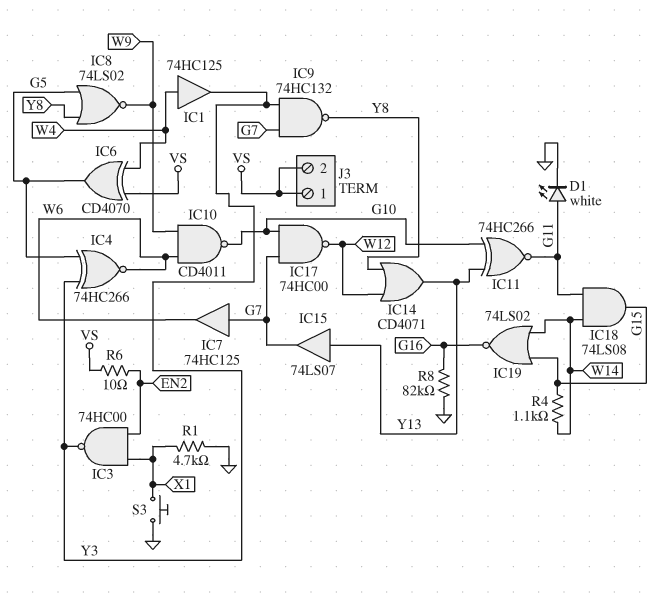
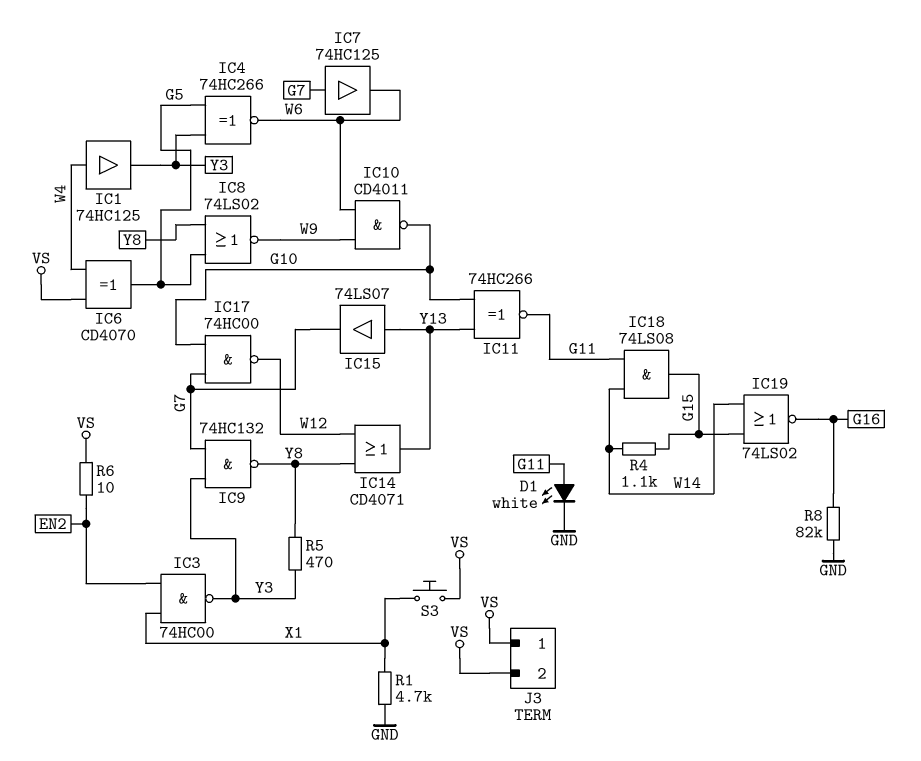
R5: none -> 470 (Y3, Y8)
S3: button (GND, X1) -> button (VS, X1)

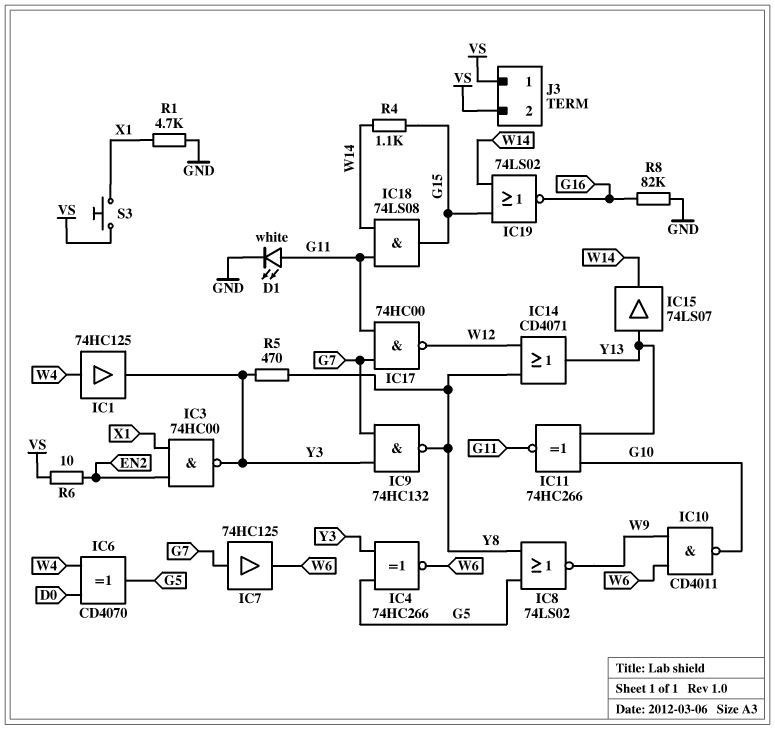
IC6: XOR CD4070 (in VS, in W4, out G5) -> XOR CD4070 (in D0, in W4, out G5)
IC15: buffer 74LS07 (in Y13, out G7) -> buffer 74LS07 (in Y13, out W14)
IC17: NAND 74HC00 (in G7, in G10, out W12) -> NAND 74HC00 (in G7, in G11, out W12)

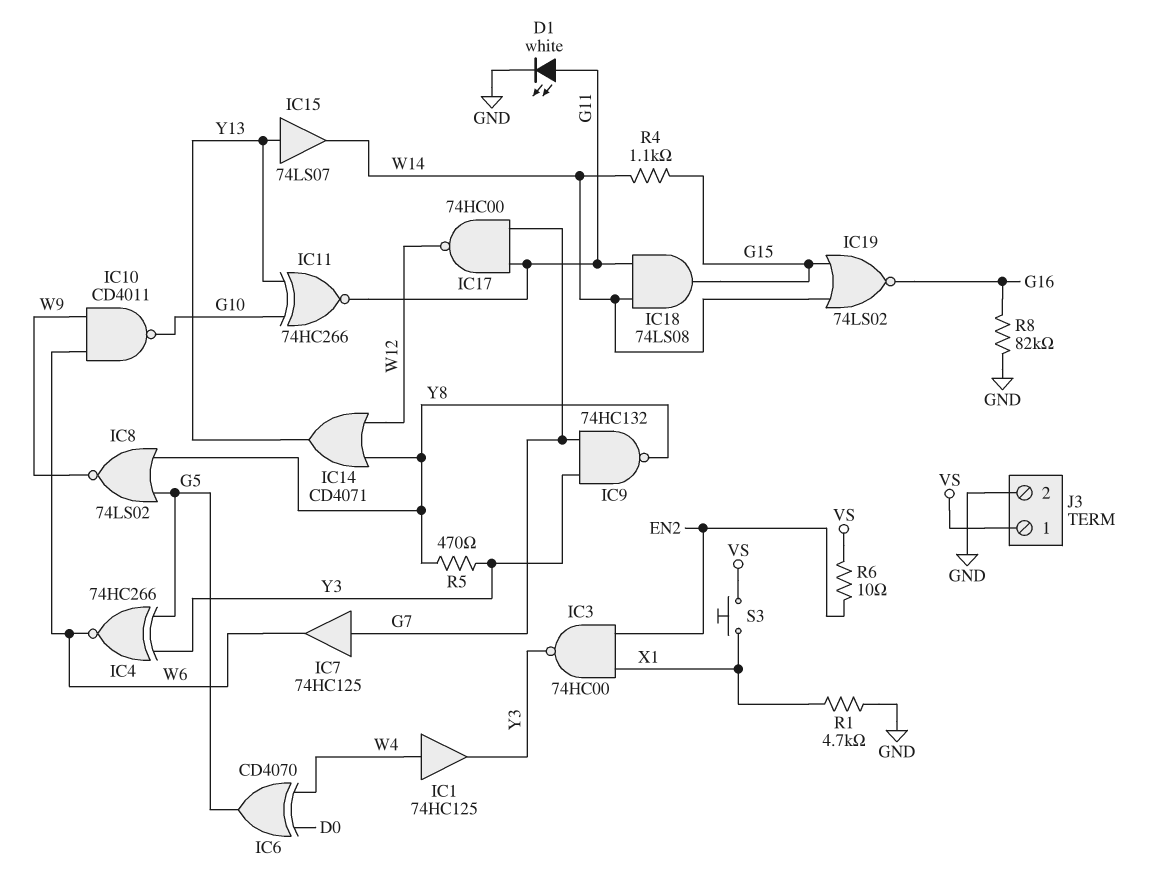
J3 pin 2: VS -> GND

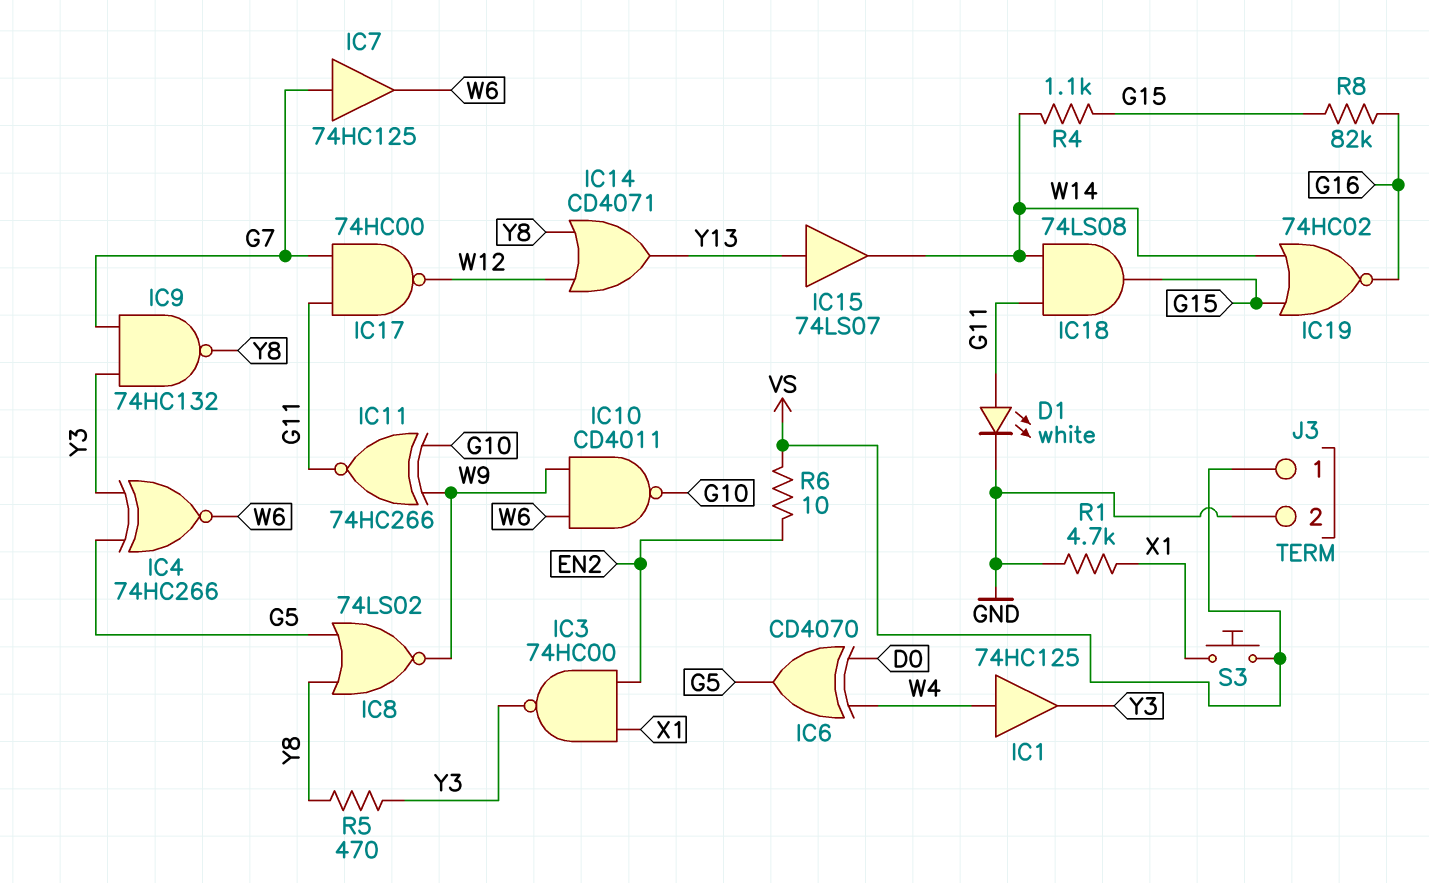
IC11: XNOR 74HC266 (in G10, in Y13, out G11) -> XNOR 74HC266 (in G10, in W9, out G11)
IC19: NOR 74LS02 (in G15, in W14, out G16) -> NOR 74HC02 (in G15, in W14, out G16)
R8: 82k (G16, GND) -> 82k (G15, G16)

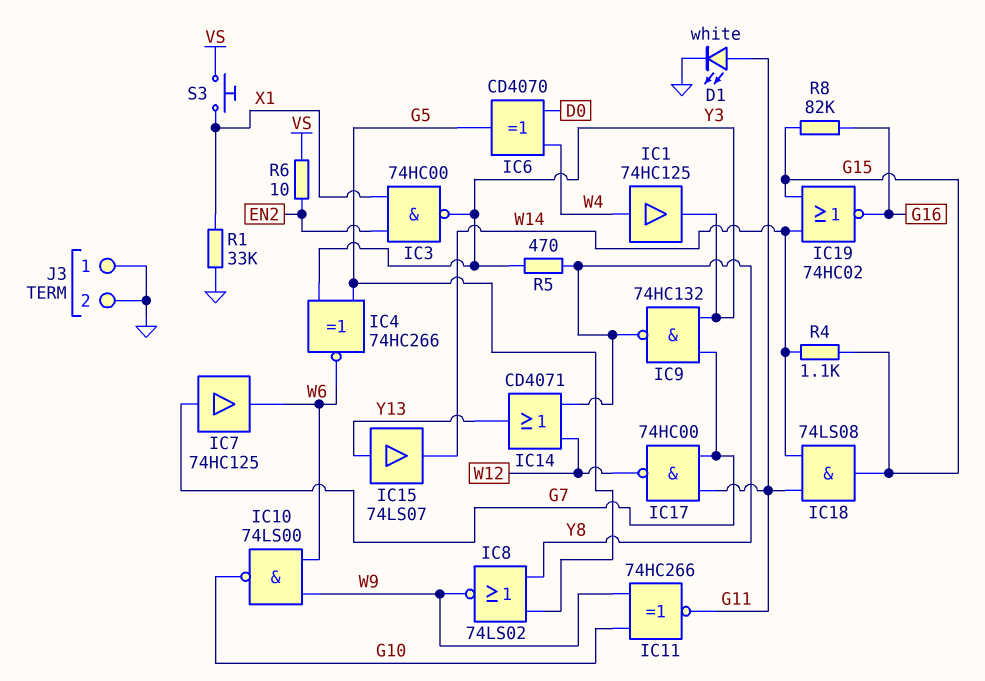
IC10: NAND CD4011 (in W6, in W9, out G10) -> NAND 74LS00 (in W6, in W9, out G10)
J3 pin 1: VS -> GND
R1: 4.7k (GND, X1) -> 33k (GND, X1)

